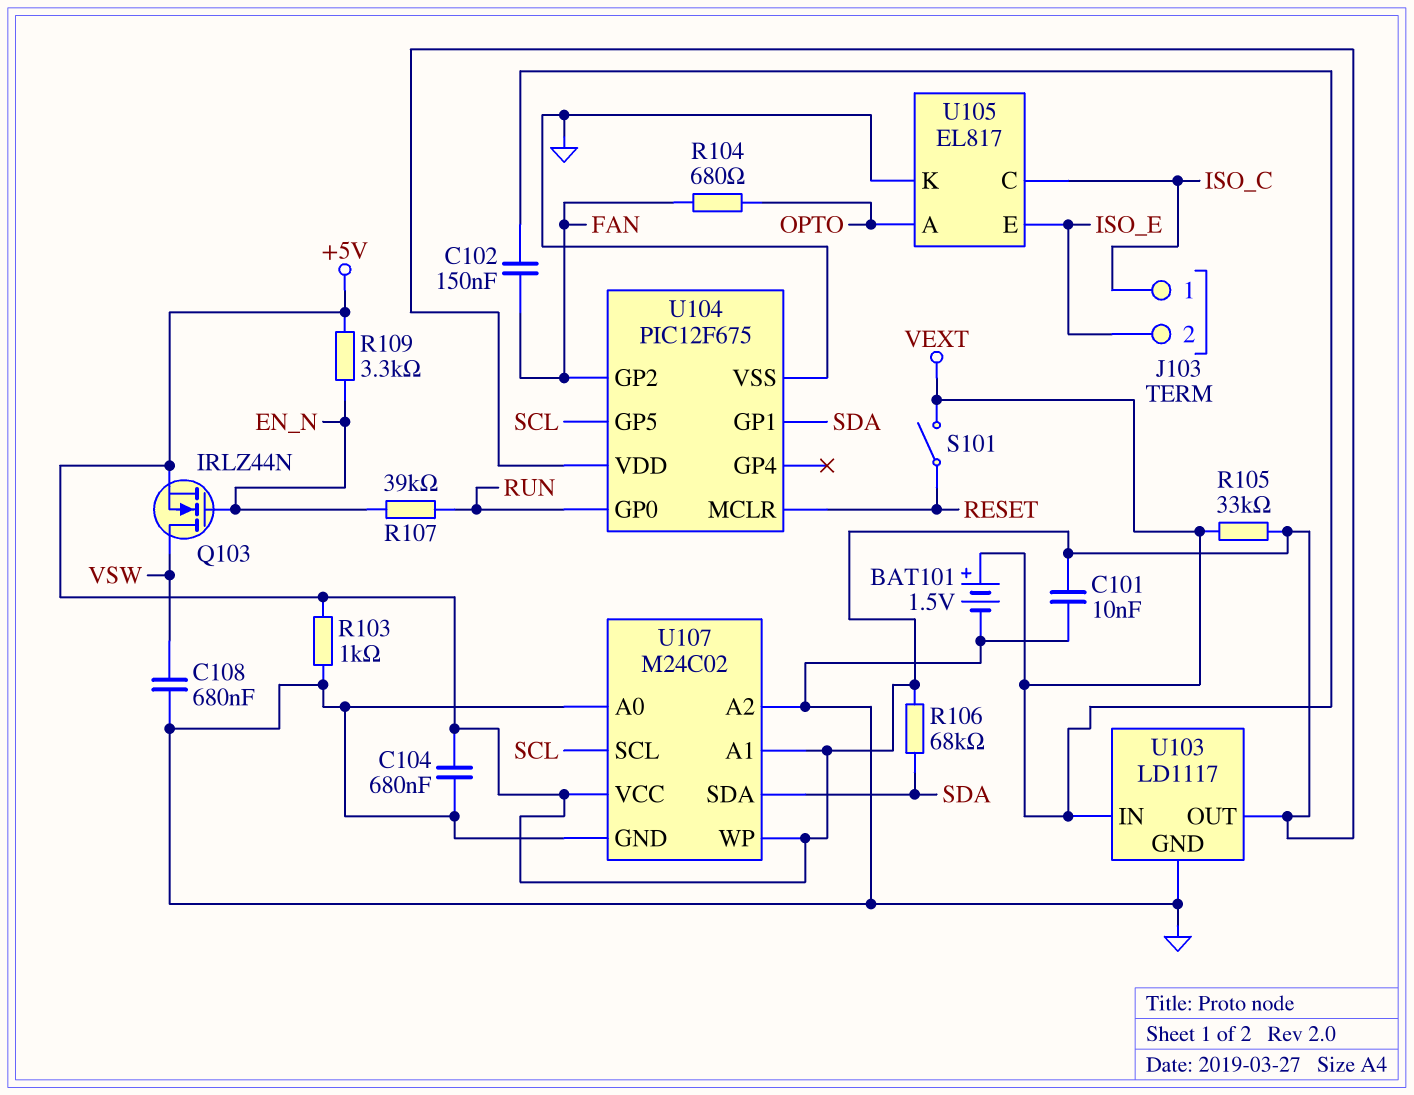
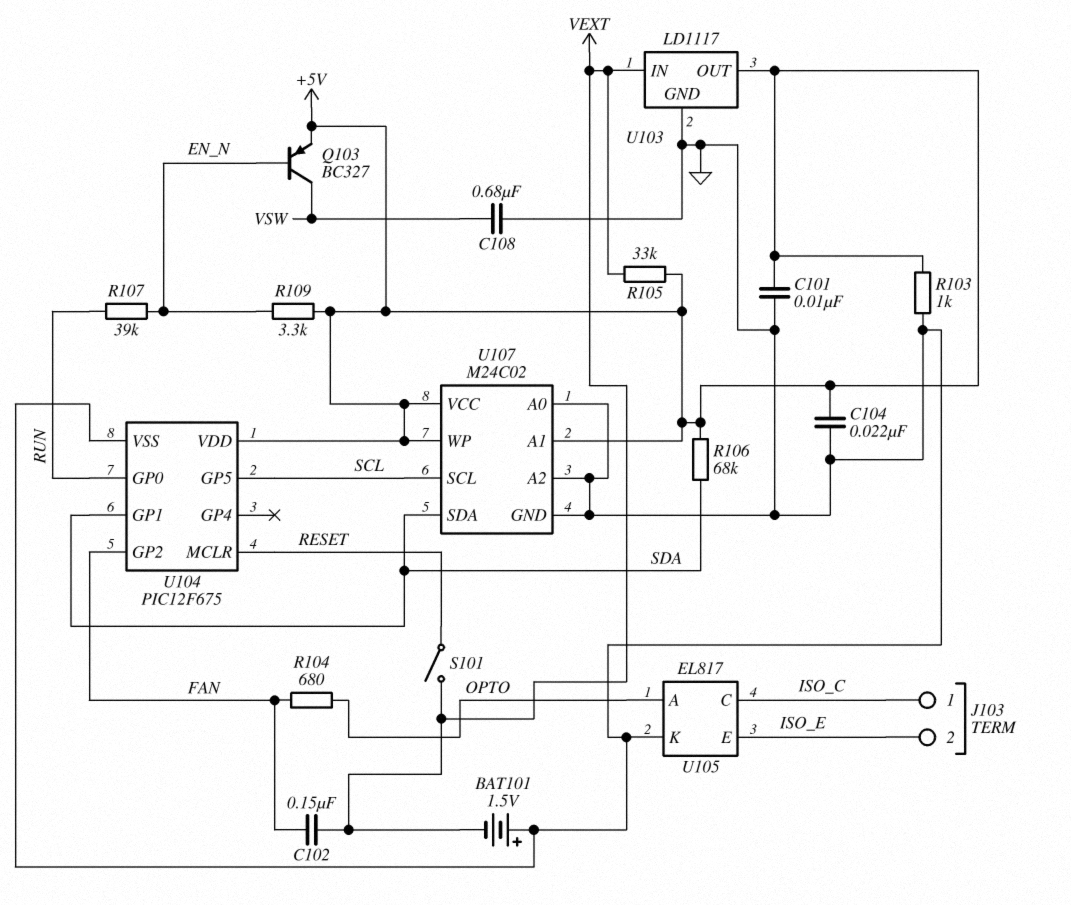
BAT101: 1.5V (plus VEXT, minus GND) -> 1.5V (plus GND, minus VEXT)
C104: 680nF (+5V, GND) -> 22nF (+5V, GND)
Q103: NMOS IRLZ44N (G EN_N, D VSW, S +5V) -> PNP BC327 (B EN_N, C VSW, E +5V)

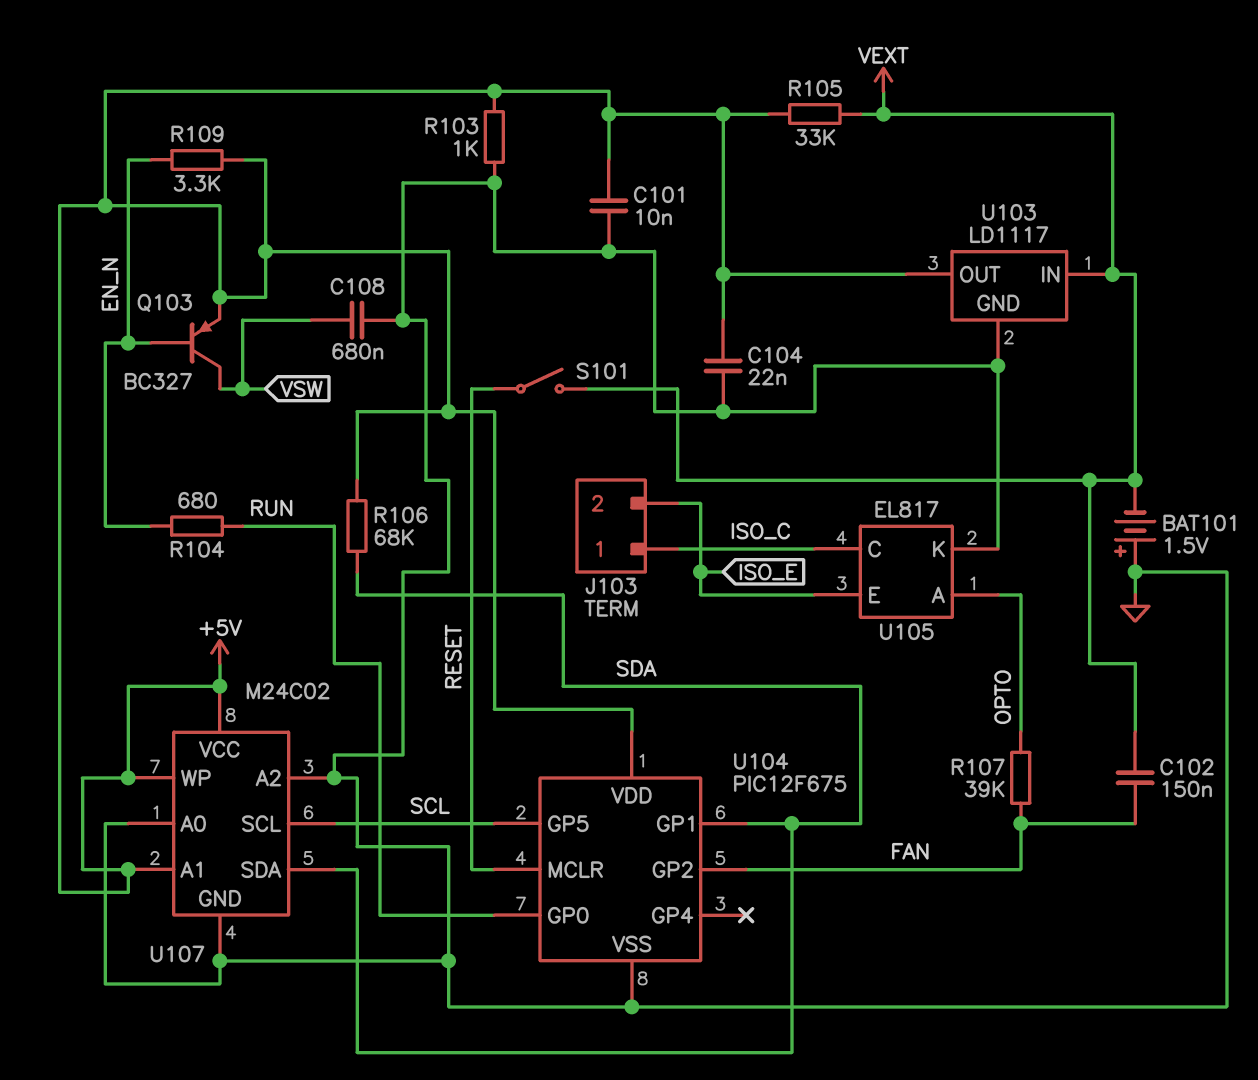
R104: 680 (FAN, OPTO) -> 680 (EN_N, RUN)
R107: 39k (EN_N, RUN) -> 39k (FAN, OPTO)

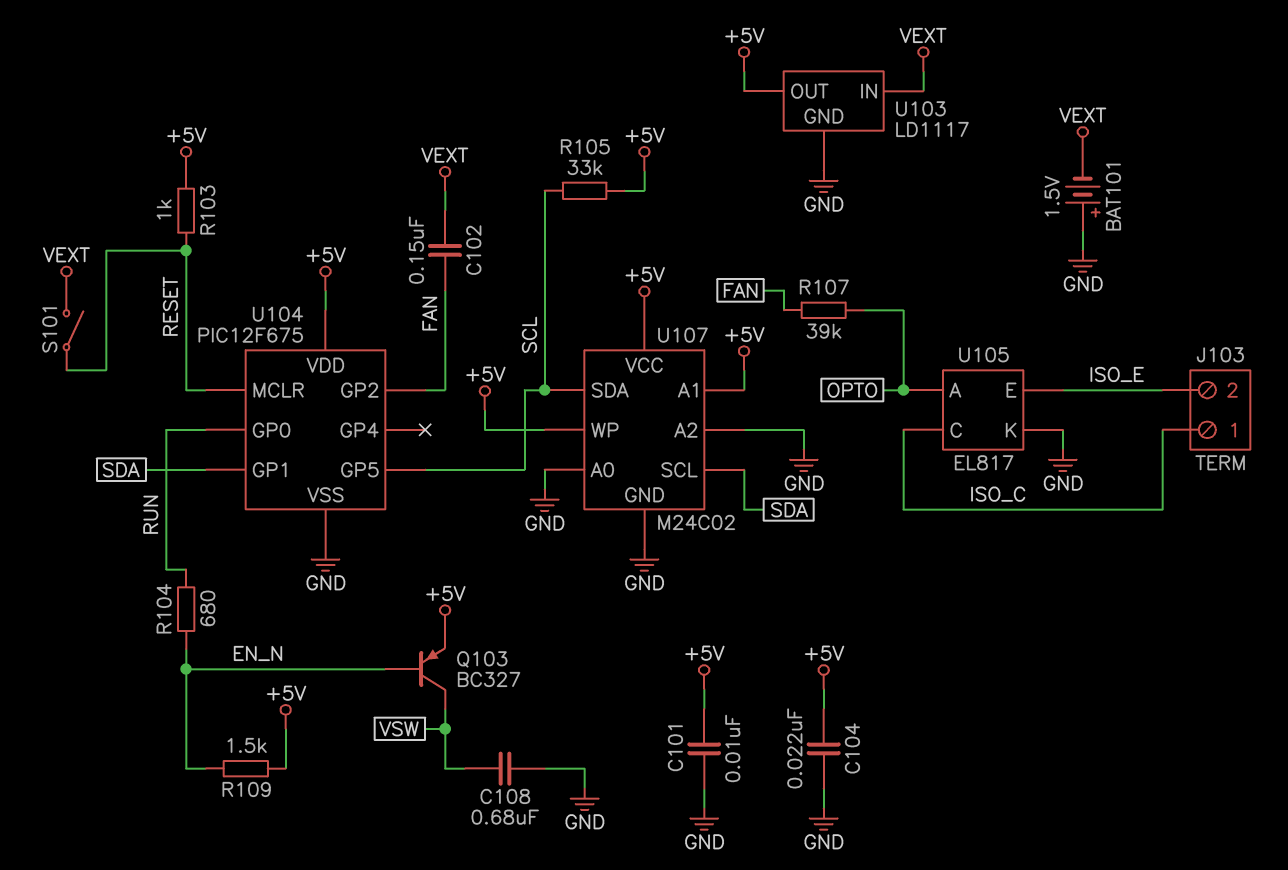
R103: 1k (+5V, GND) -> 1k (+5V, RESET)
R105: 33k (+5V, VEXT) -> 33k (+5V, SCL)
R106: 68k (+5V, SDA) -> none
R109: 3.3k (+5V, EN_N) -> 1.5k (+5V, EN_N)
U107 pin SCL: SCL -> SDA
U107 pin SDA: SDA -> SCL

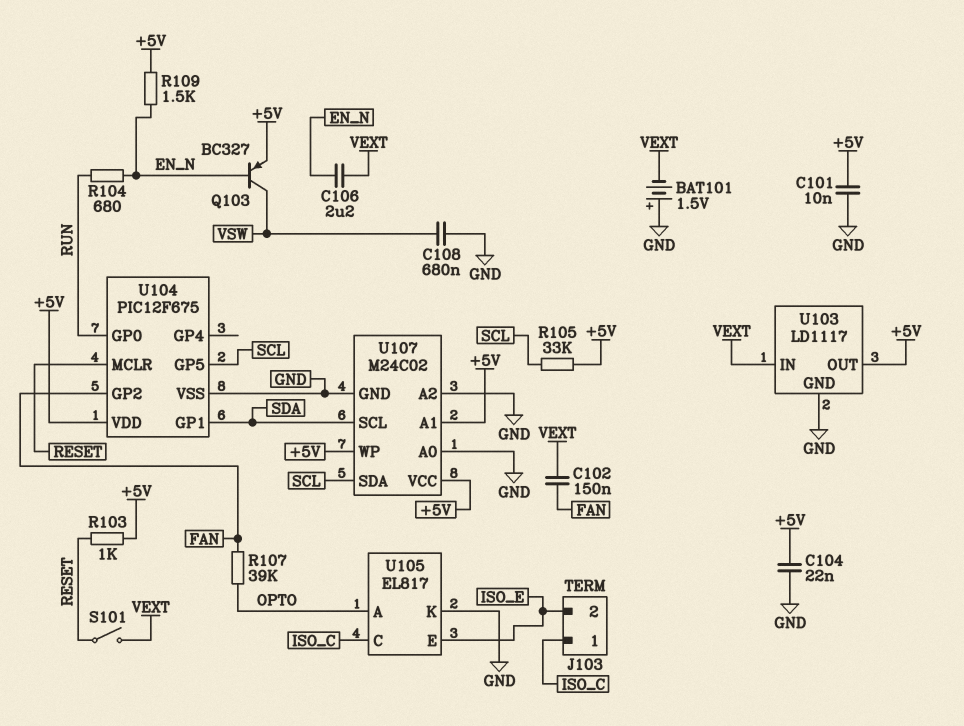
C106: none -> 2.2uF (EN_N, VEXT)

